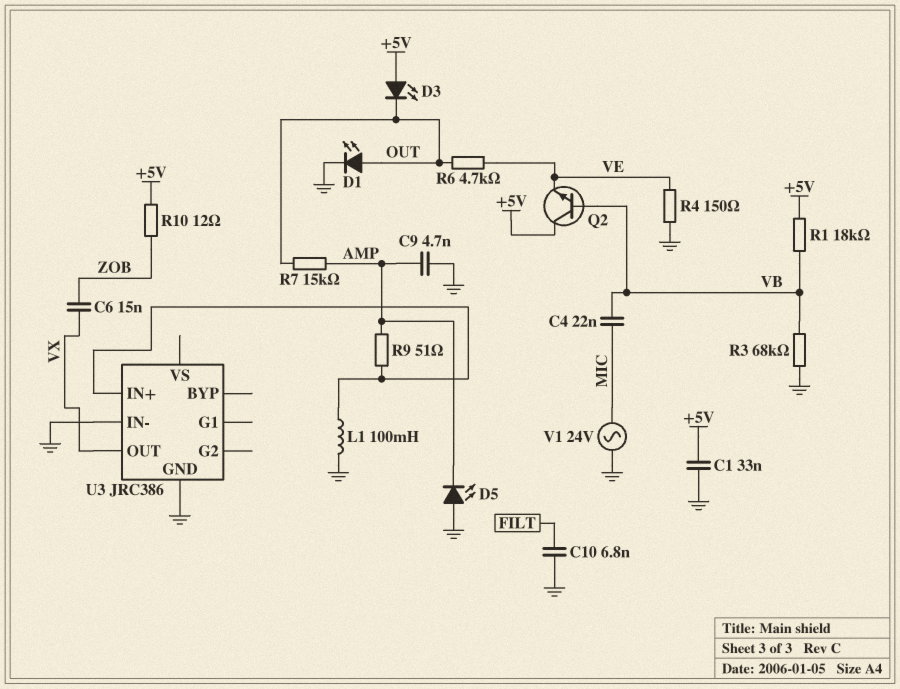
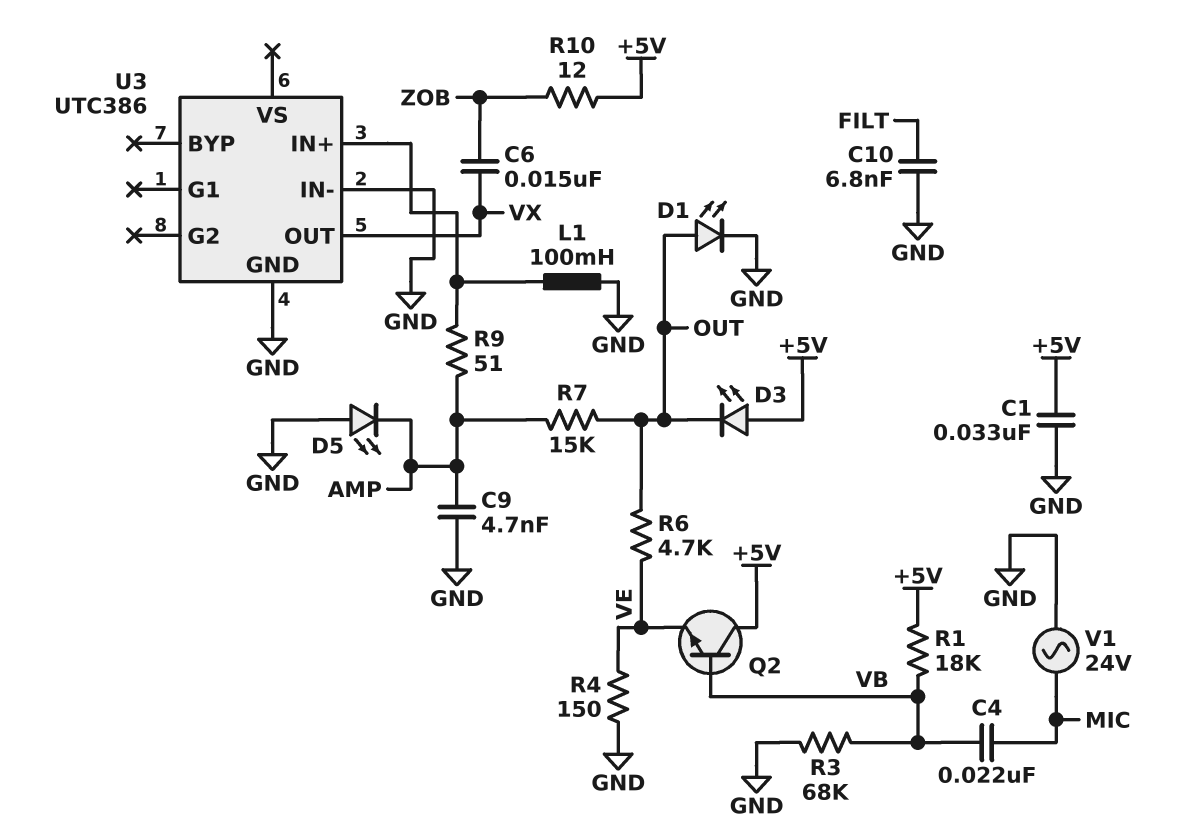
U3: JRC386 -> UTC386

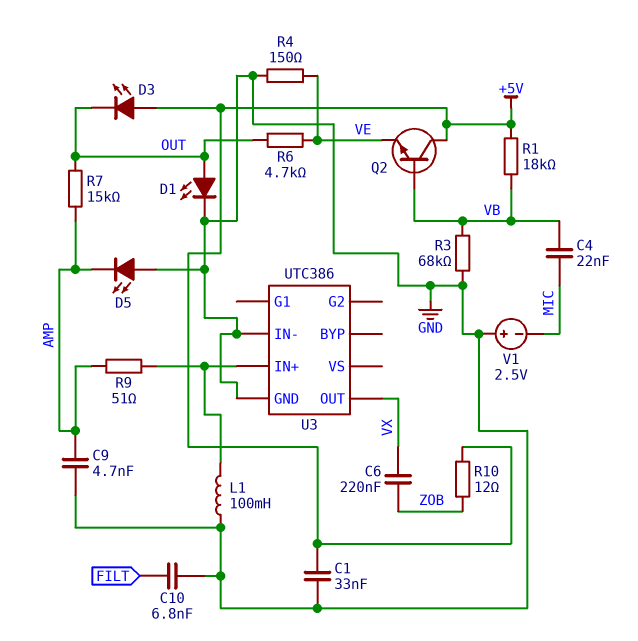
C6: 15nF (VX, ZOB) -> 220nF (VX, ZOB)
V1: AC 24V (GND, MIC) -> 2.5V (plus GND, minus MIC)

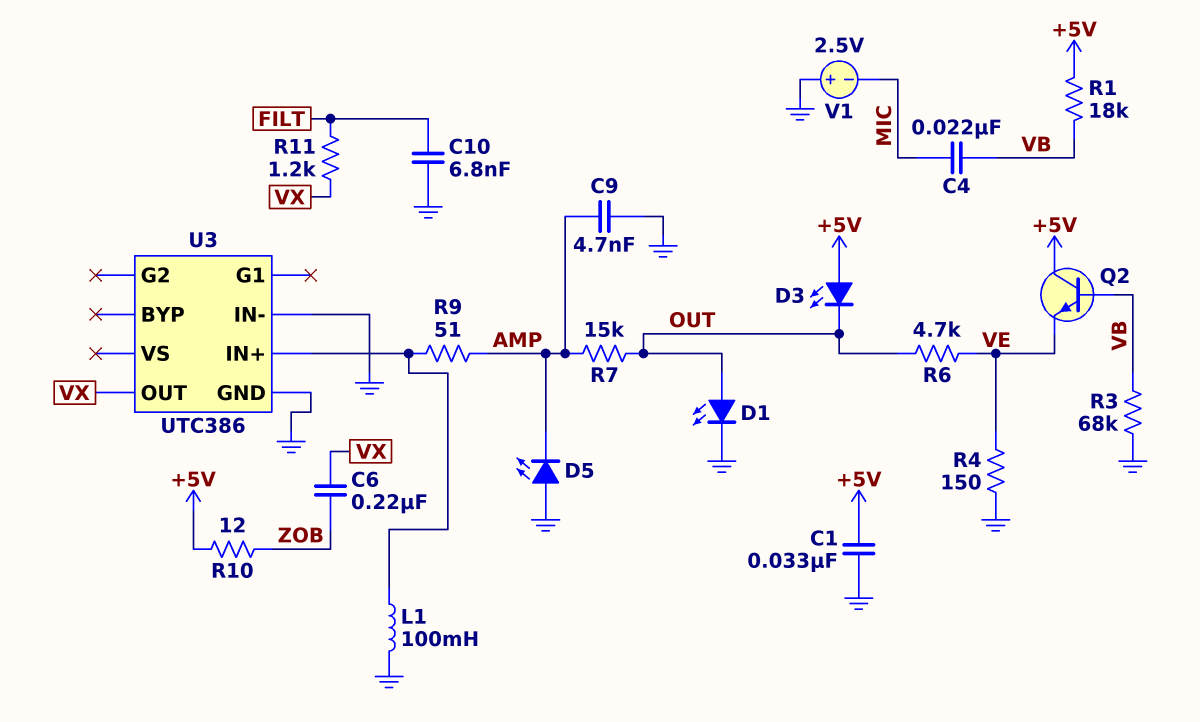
R11: none -> 1.2k (FILT, VX)

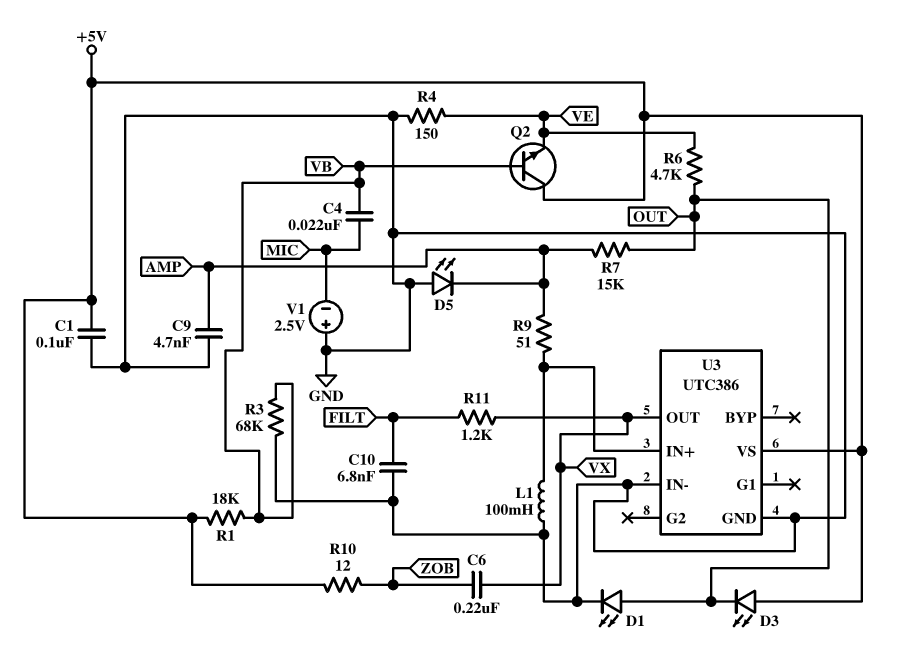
C1: 33nF (+5V, GND) -> 100nF (+5V, GND)
U3 pin VS: none -> +5V

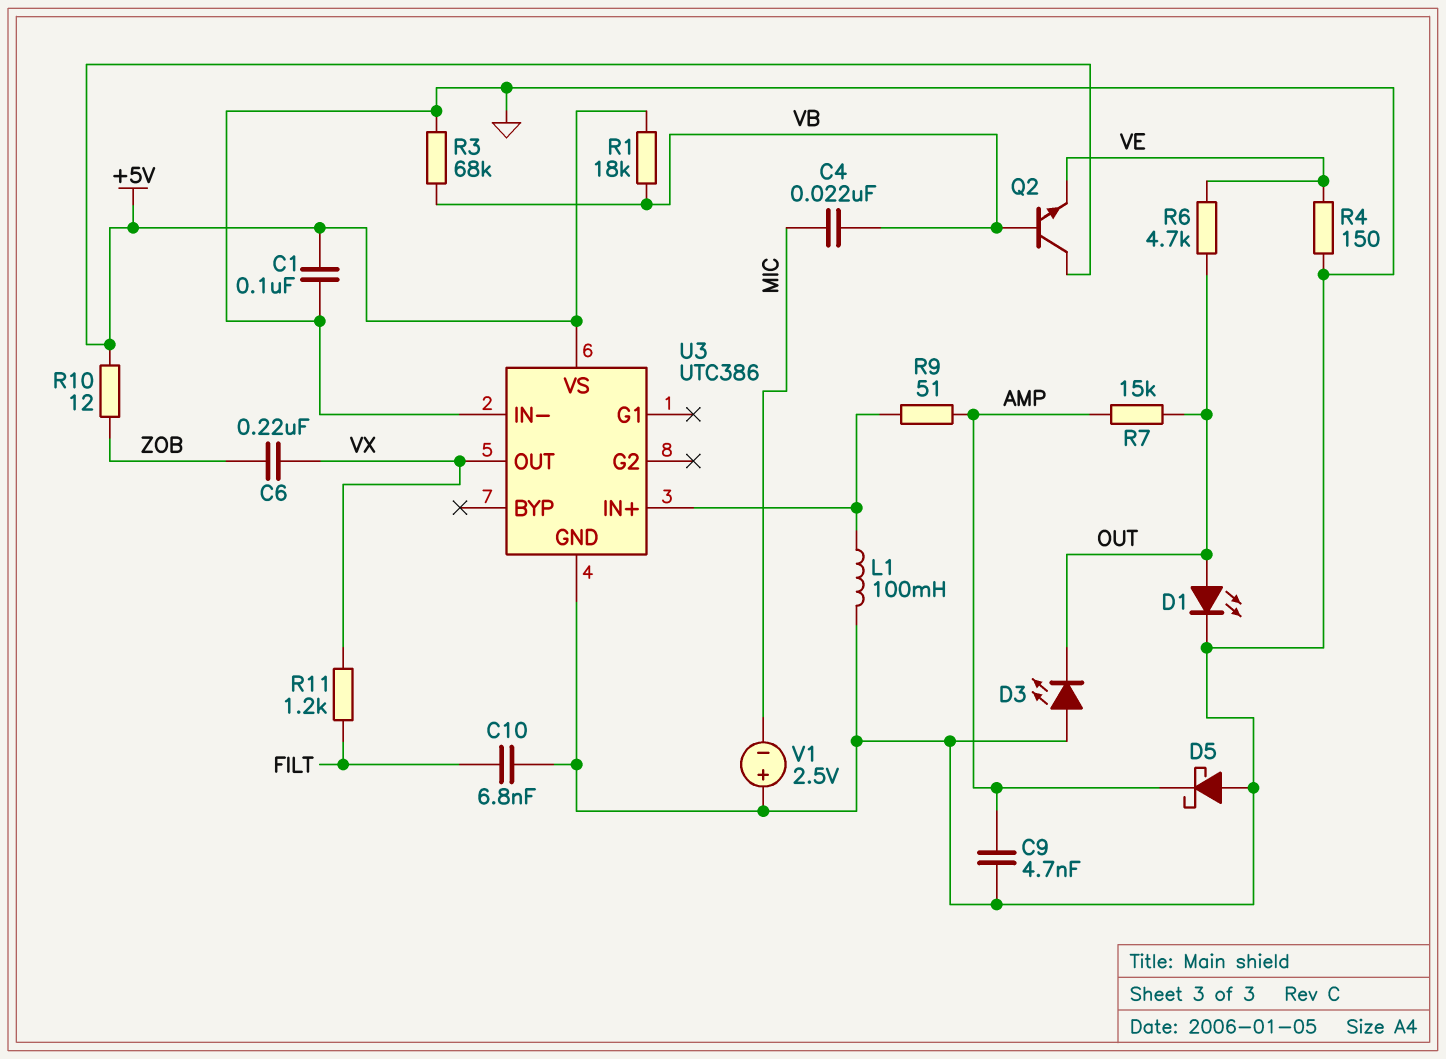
D3: LED (A +5V, K OUT) -> LED (A GND, K OUT)
D5: LED (A GND, K AMP) -> schottky (A GND, K AMP)

